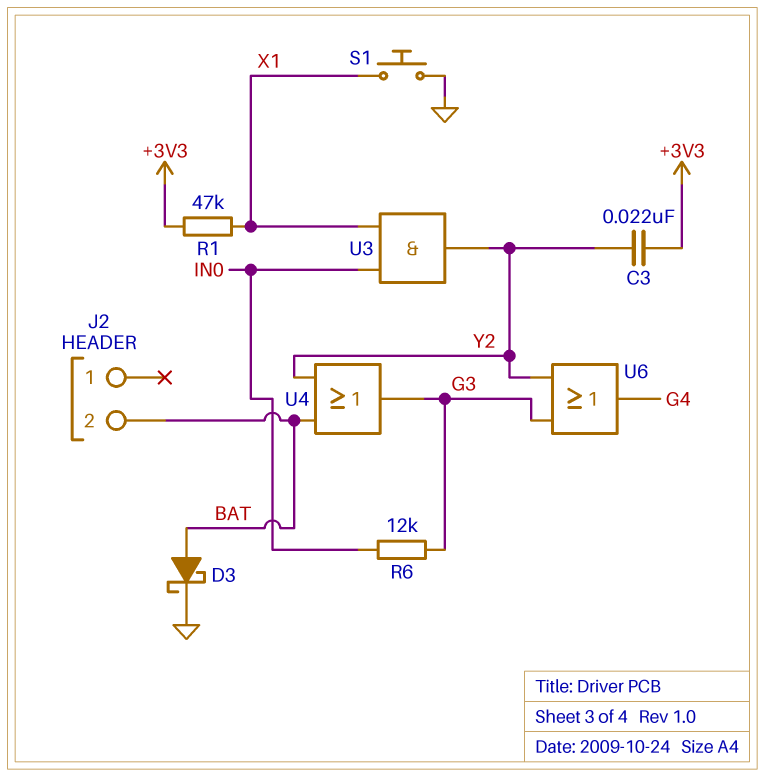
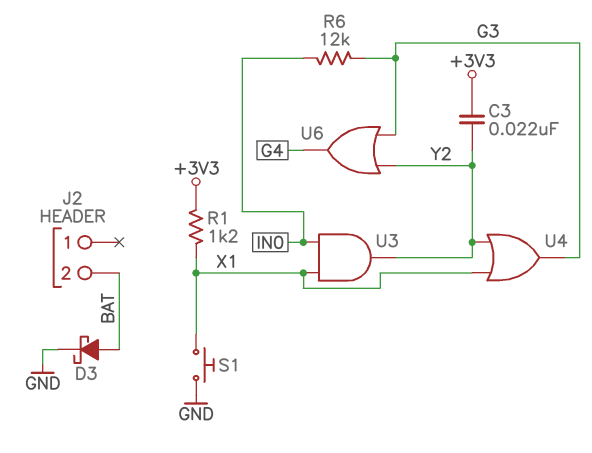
R1: 47k (+3V3, X1) -> 1.2k (+3V3, X1)
U4: OR (in BAT, in Y2, out G3) -> OR (in X1, in Y2, out G3)

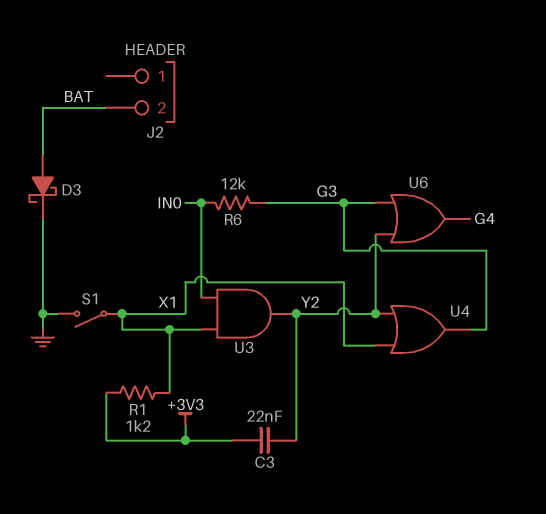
S1: button (GND, X1) -> switch (GND, X1)

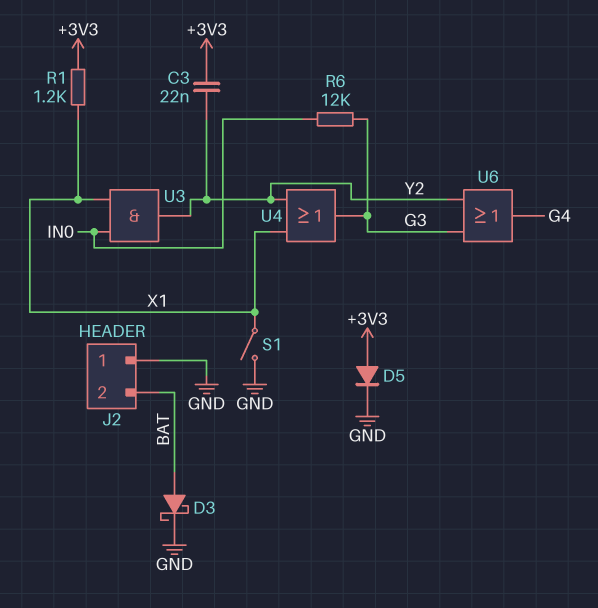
D5: none -> diode (A +3V3, K GND)
J2 pin 1: none -> GND

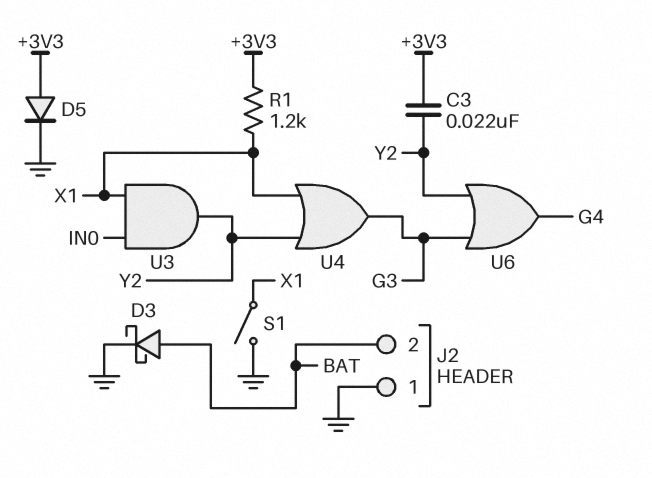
R6: 12k (G3, IN0) -> none

